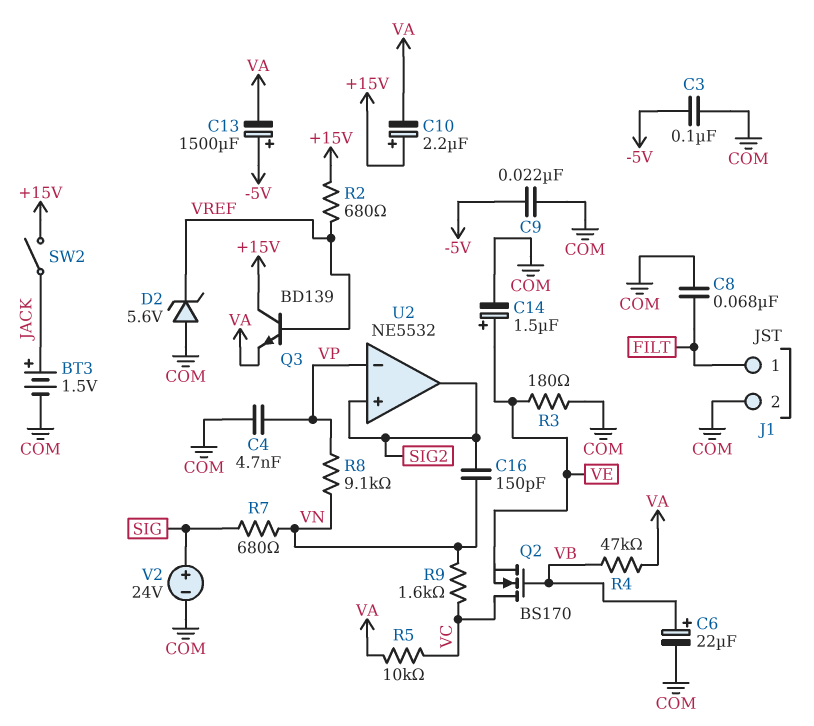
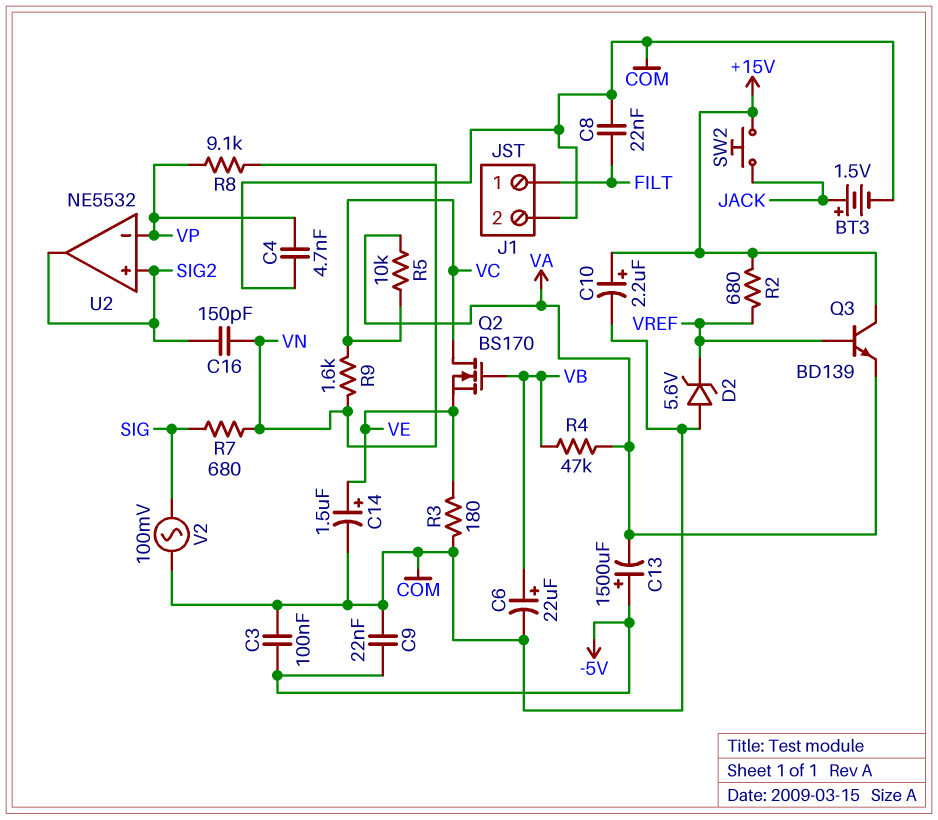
C8: 68nF (COM, FILT) -> 22nF (COM, FILT)
C10: 2.2uF (plus +15V, minus VA) -> 2.2uF (plus +15V, minus COM)
SW2: switch (+15V, JACK) -> button (+15V, JACK)
V2: 24V (plus SIG, minus COM) -> AC 100mV (COM, SIG)

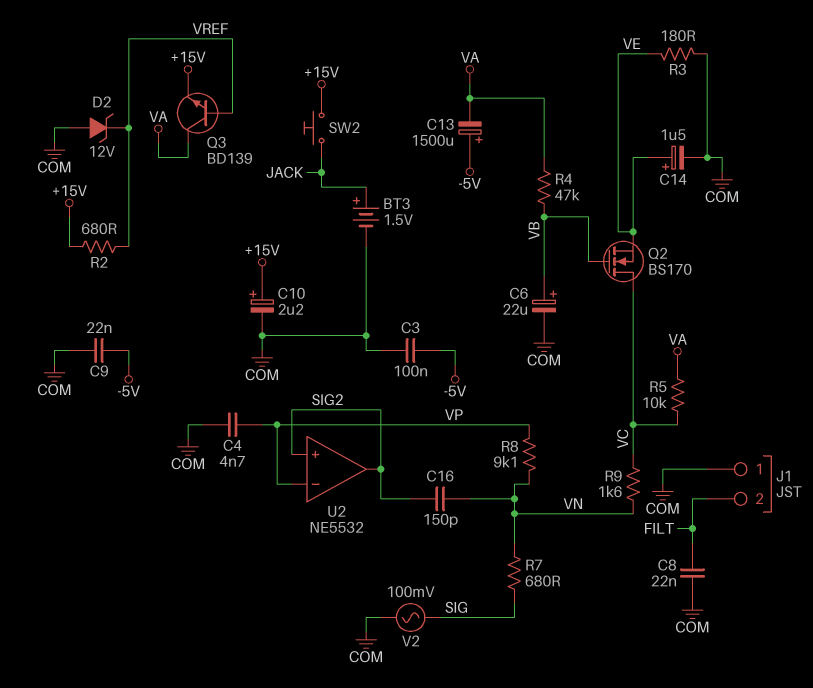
D2: zener 5.6V (A COM, K VREF) -> zener 12V (A COM, K VREF)
J1 pin 1: FILT -> COM
J1 pin 2: COM -> FILT
Q3: NPN BD139 (B VREF, C +15V, E VA) -> NPN BD139 (B VREF, C VA, E +15V)

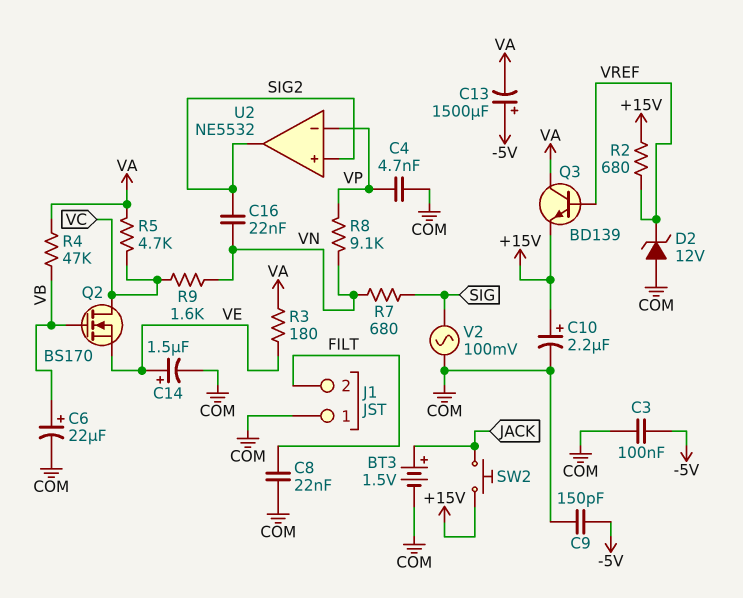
C9: 22nF (-5V, COM) -> 150pF (-5V, COM)
C16: 150pF (SIG2, VN) -> 22nF (SIG2, VN)
R3: 180 (COM, VE) -> 180 (VA, VE)
R5: 10k (VA, VC) -> 4.7k (VA, VC)

